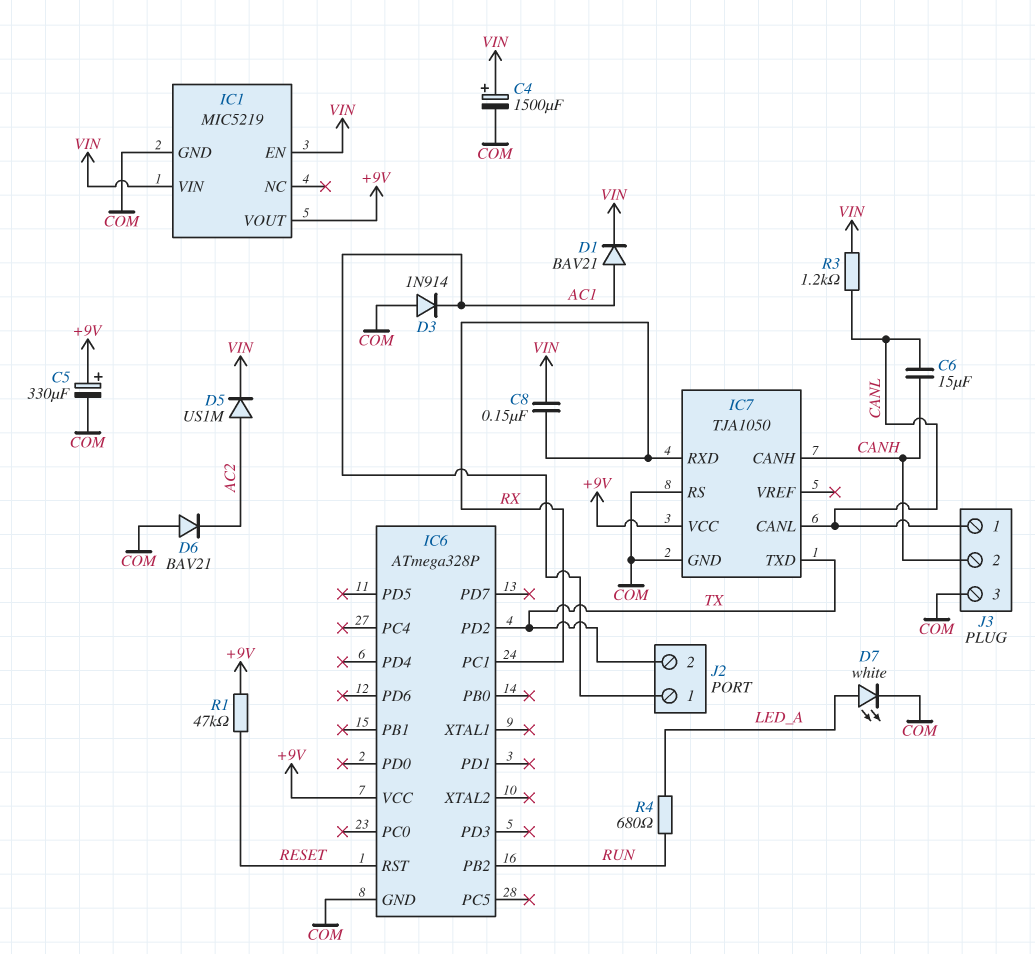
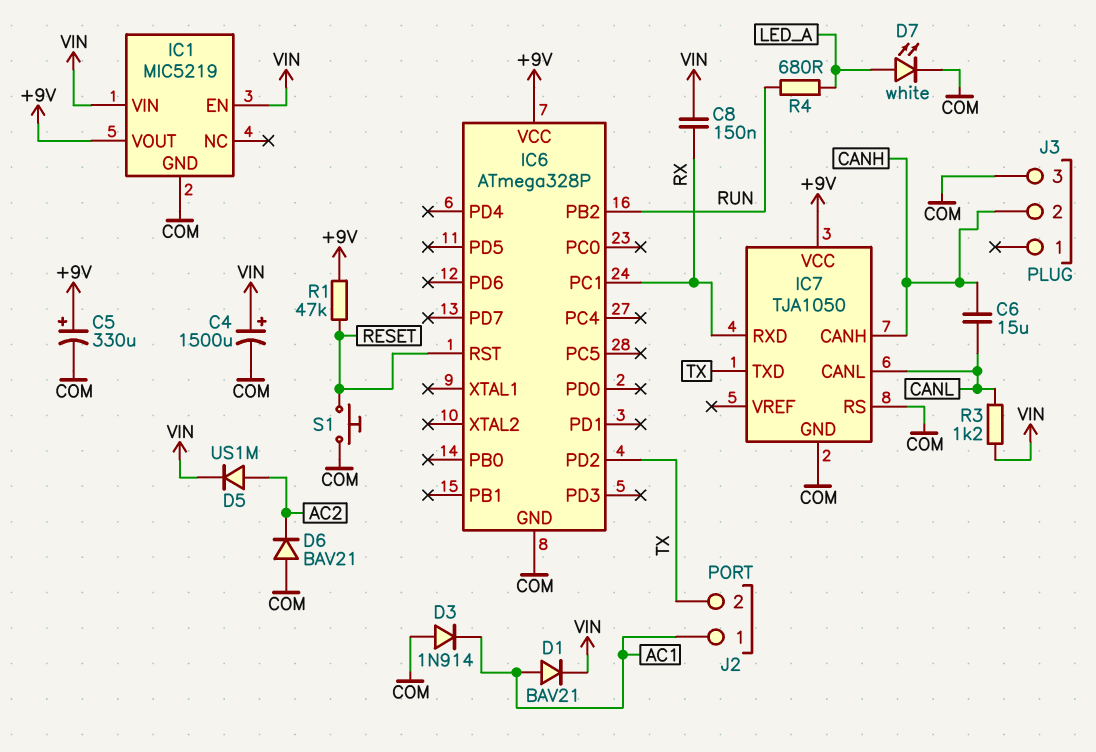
J3 pin 1: CANL -> none
S1: none -> button (COM, RESET)

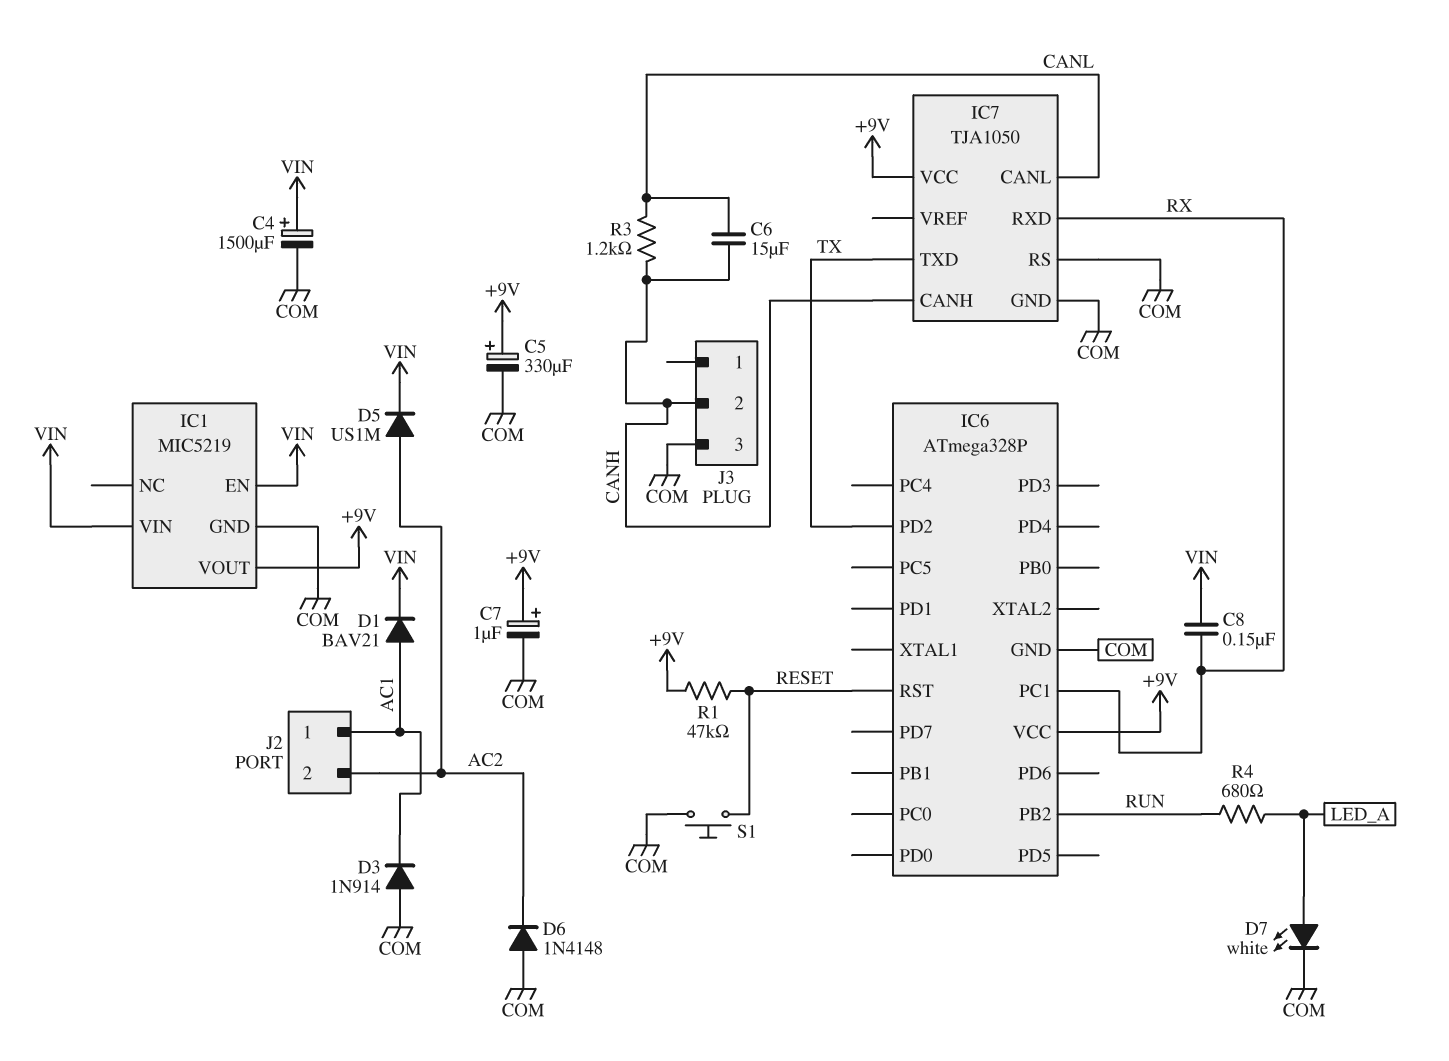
C7: none -> 1uF (plus +9V, minus COM)
D6: diode BAV21 (A COM, K AC2) -> diode 1N4148 (A COM, K AC2)
J2 pin 2: TX -> AC2
R3: 1.2k (CANL, VIN) -> 1.2k (CANH, CANL)

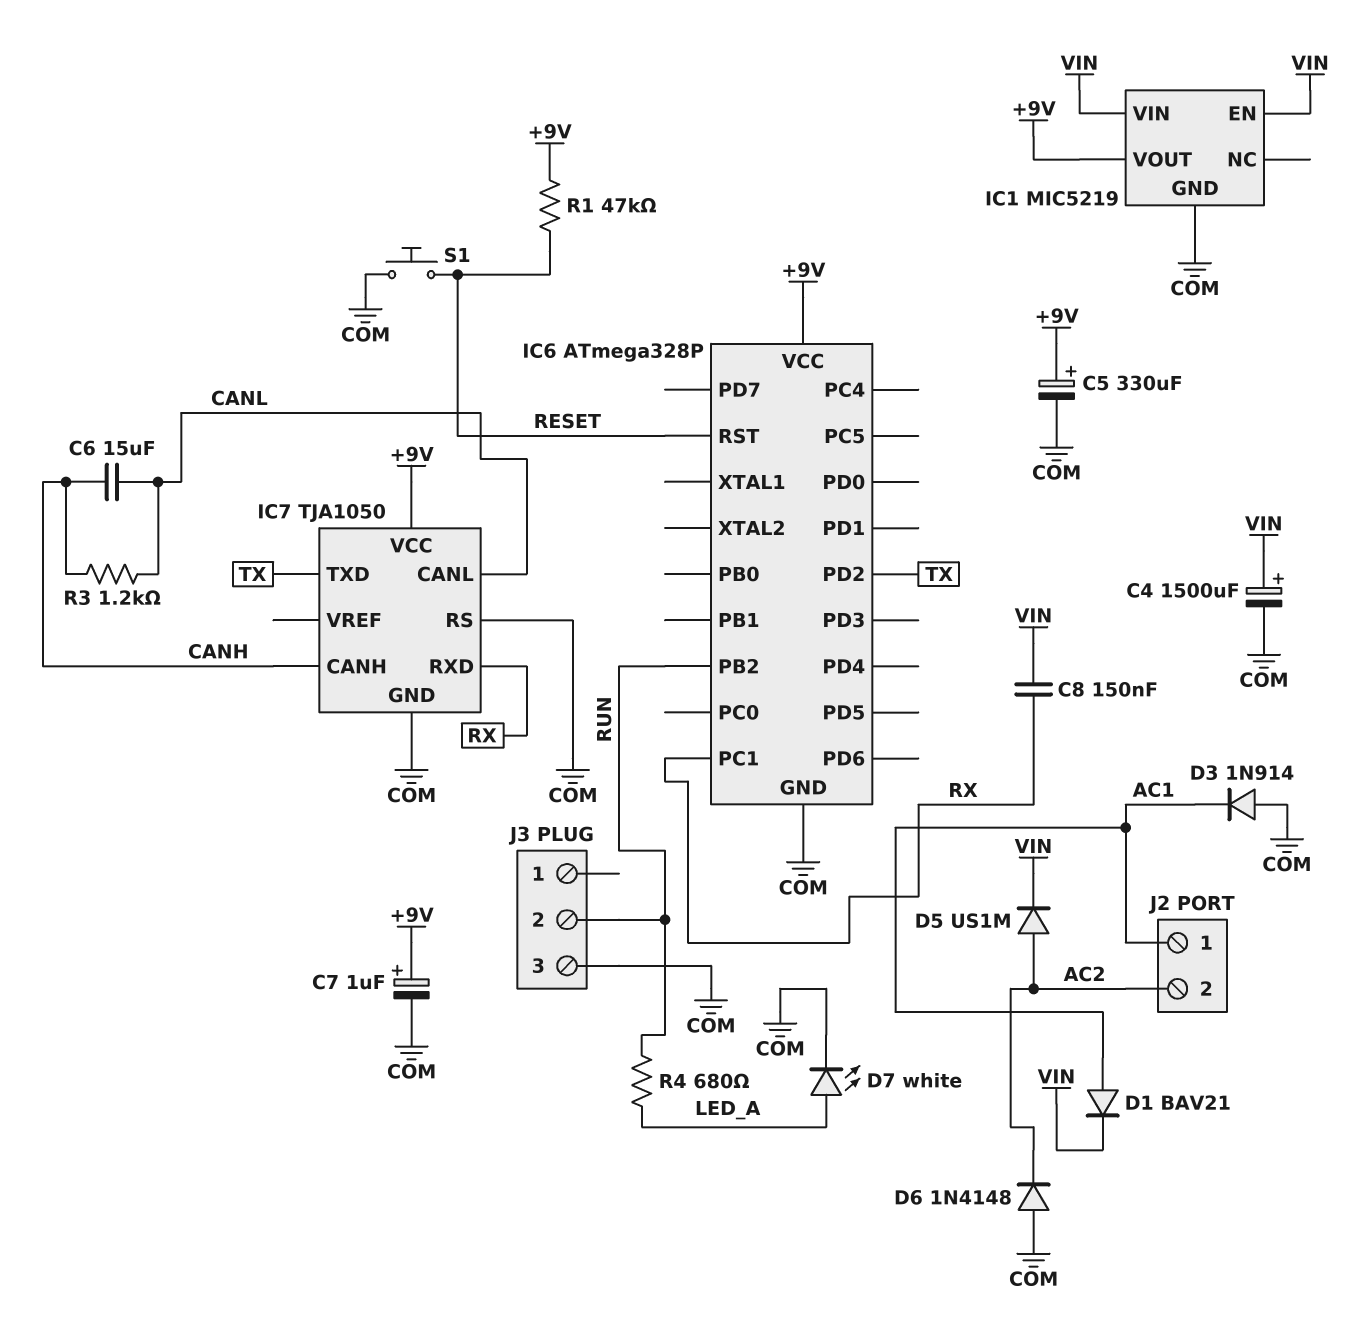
J3 pin 2: CANH -> RUN

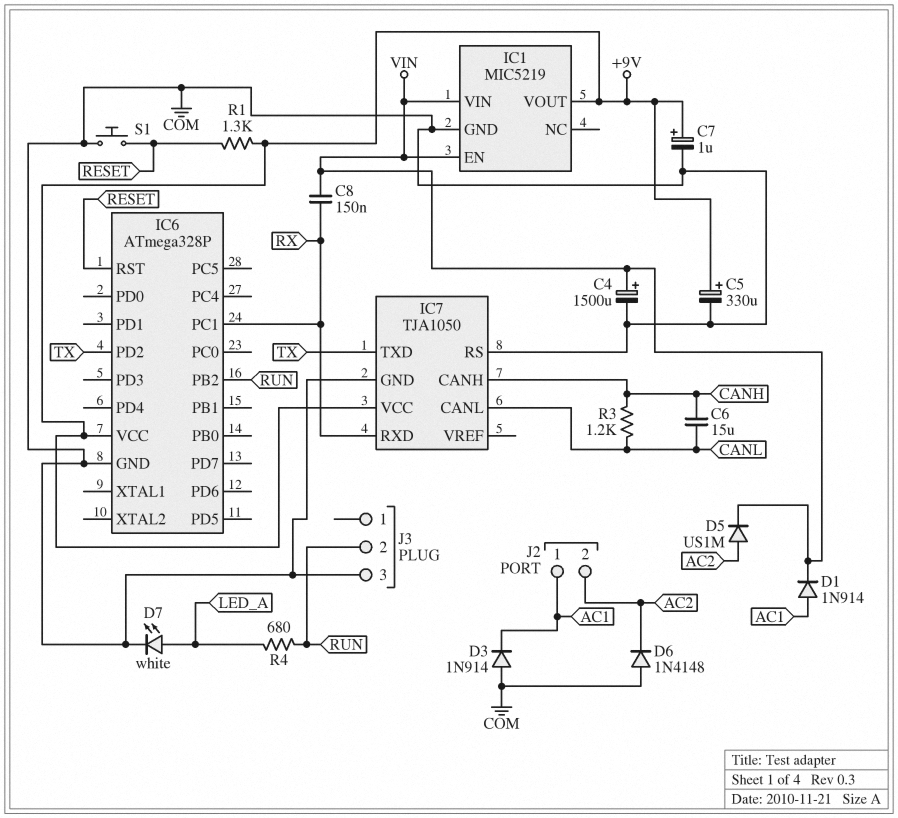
D1: diode BAV21 (A AC1, K VIN) -> diode 1N914 (A AC1, K VIN)
R1: 47k (+9V, RESET) -> 1.3k (+9V, RESET)

